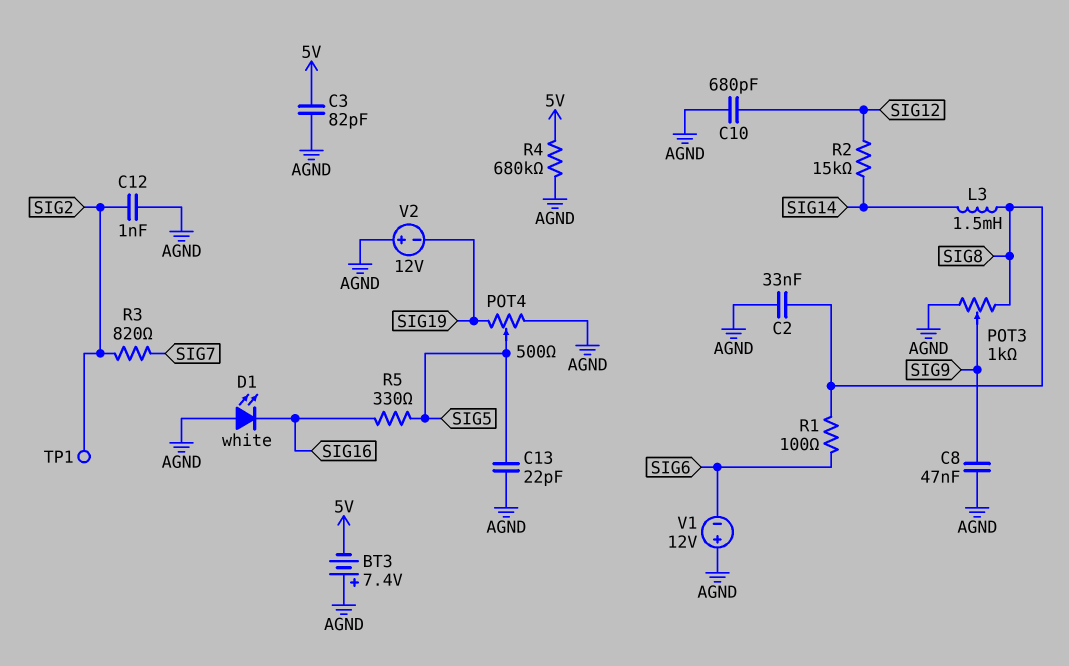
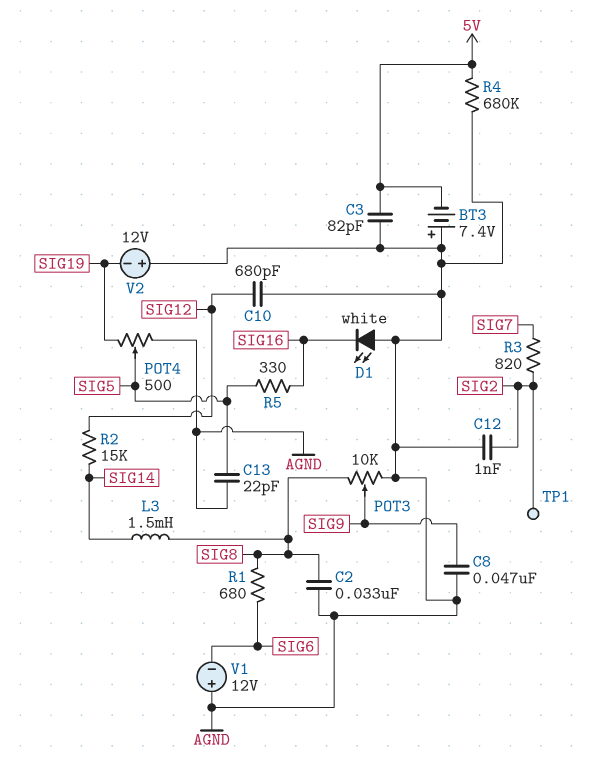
POT3: 1k (AGND, SIG8, wiper SIG9) -> 10k (AGND, SIG8, wiper SIG9)
R1: 100 (SIG6, SIG8) -> 680 (SIG6, SIG8)

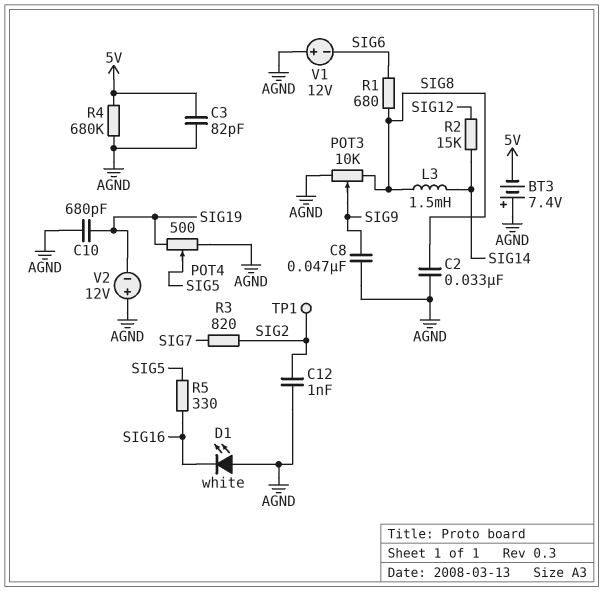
C10: 680pF (AGND, SIG12) -> 680pF (AGND, SIG19)
C13: 22pF (AGND, SIG5) -> none

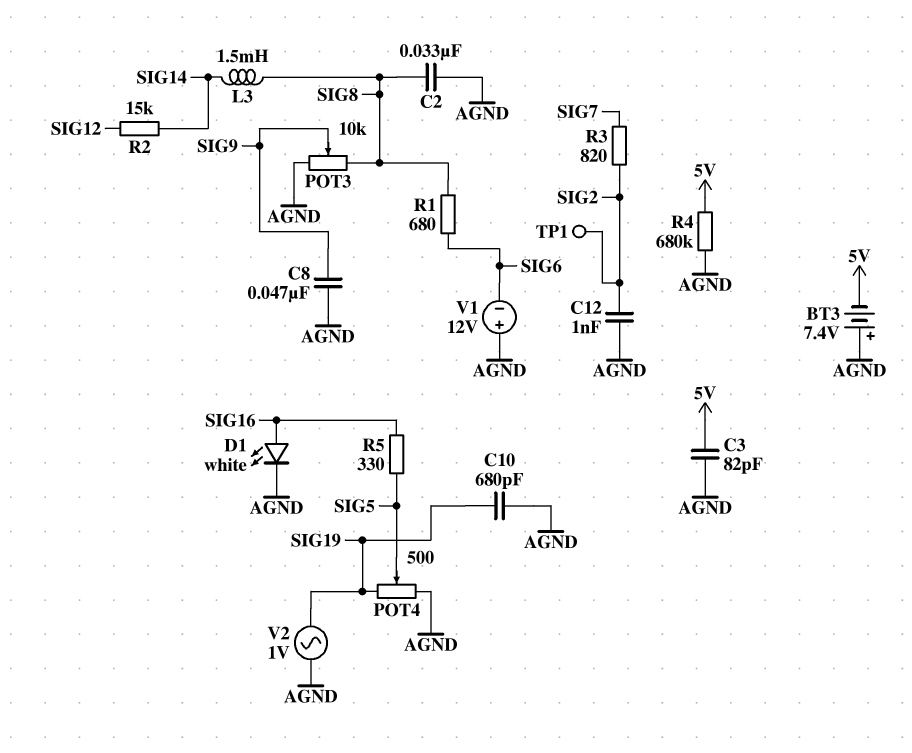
D1: LED white (A AGND, K SIG16) -> LED white (A SIG16, K AGND)
V2: 12V (plus AGND, minus SIG19) -> AC 1V (AGND, SIG19)

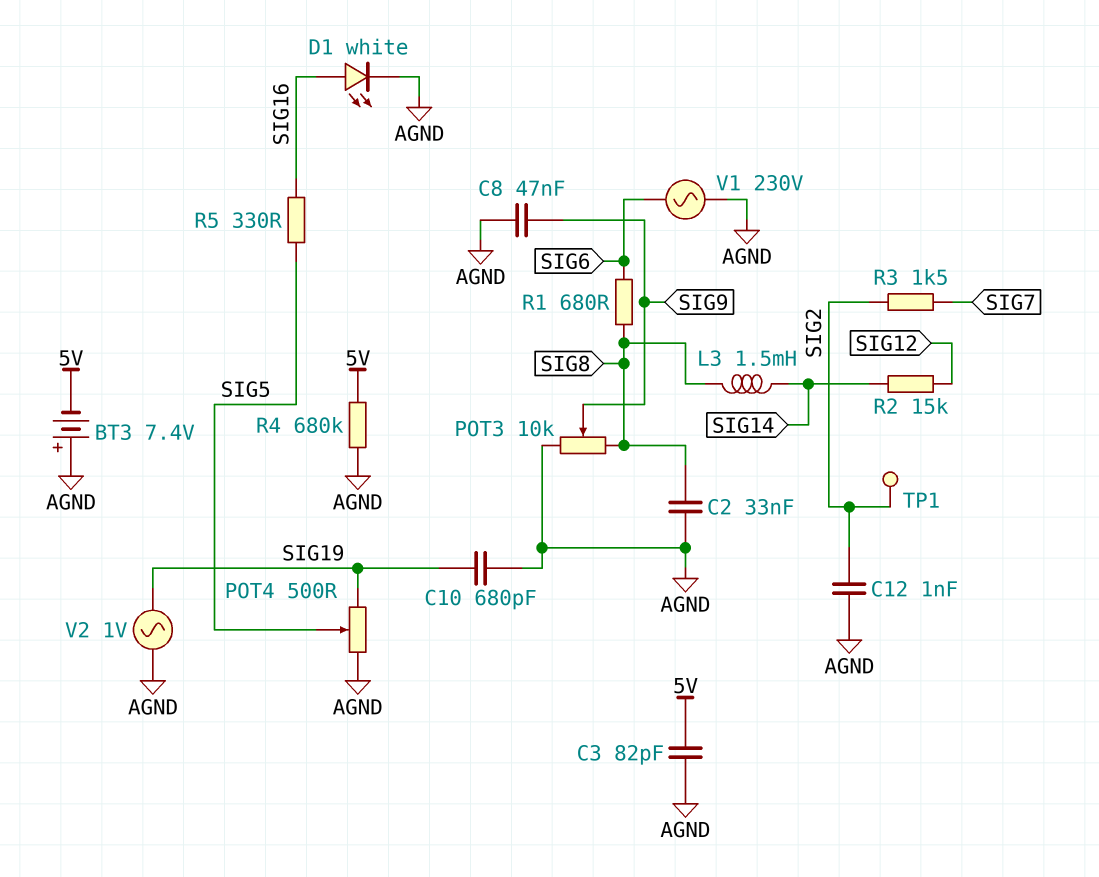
R3: 820 (SIG2, SIG7) -> 1.5k (SIG2, SIG7)
V1: 12V (plus AGND, minus SIG6) -> AC 230V (AGND, SIG6)

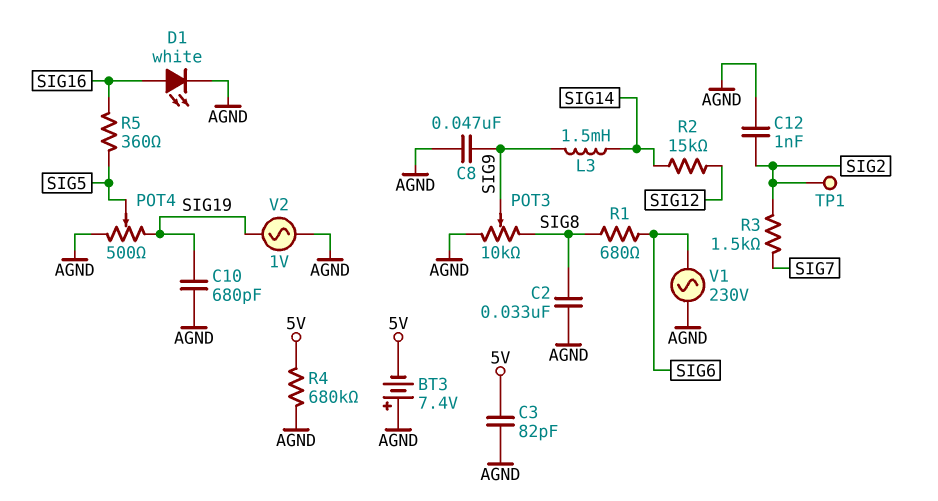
L3: 1.5mH (SIG8, SIG14) -> 1.5mH (SIG9, SIG14)
R5: 330 (SIG5, SIG16) -> 360 (SIG5, SIG16)

